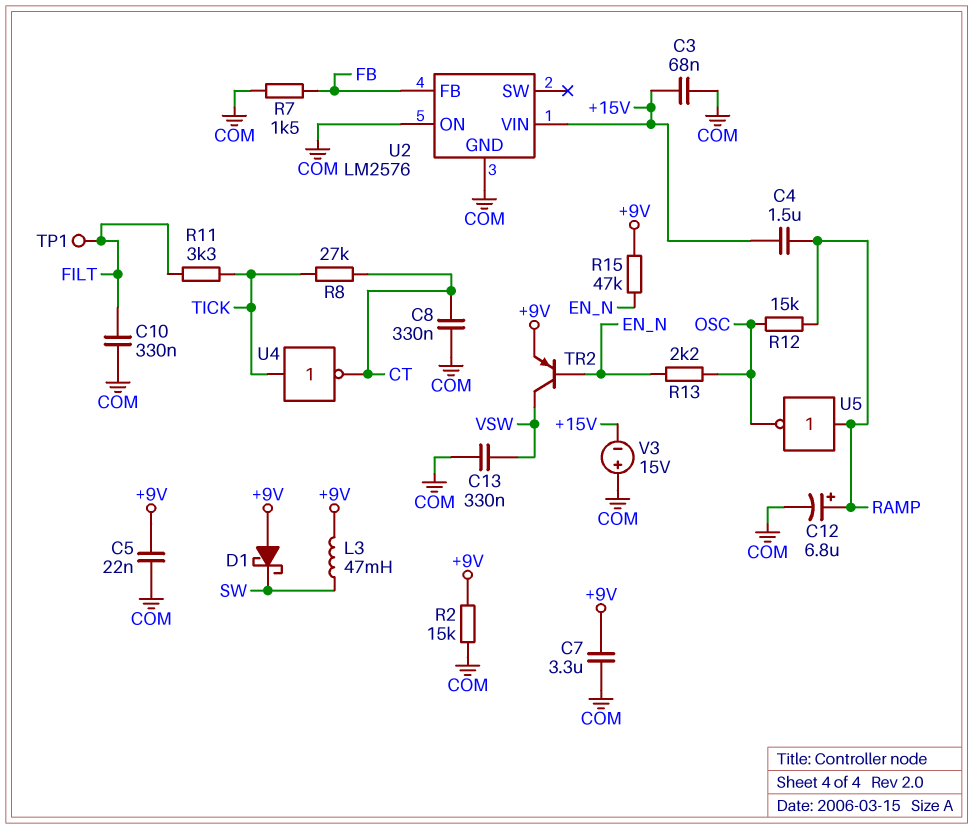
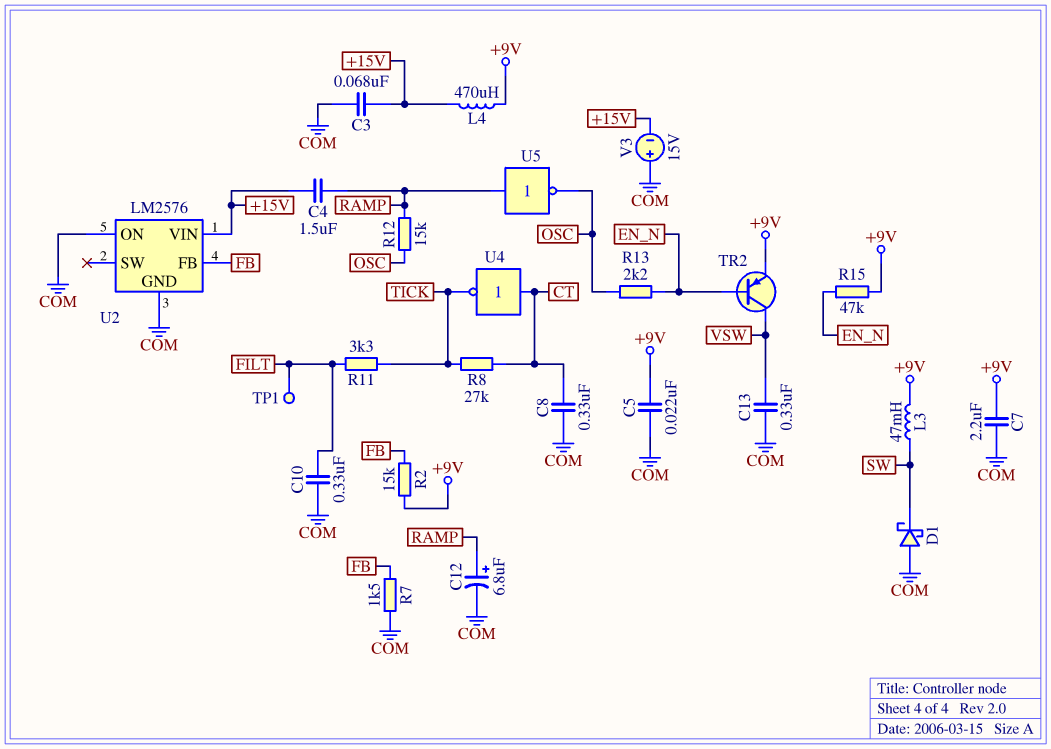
C7: 3.3uF (+9V, COM) -> 2.2uF (+9V, COM)
D1: schottky (A +9V, K SW) -> schottky (A COM, K SW)
L4: none -> 470uH (+9V, +15V)
R2: 15k (+9V, COM) -> 15k (+9V, FB)
U4: NOT (in TICK, out CT) -> NOT (in CT, out TICK)

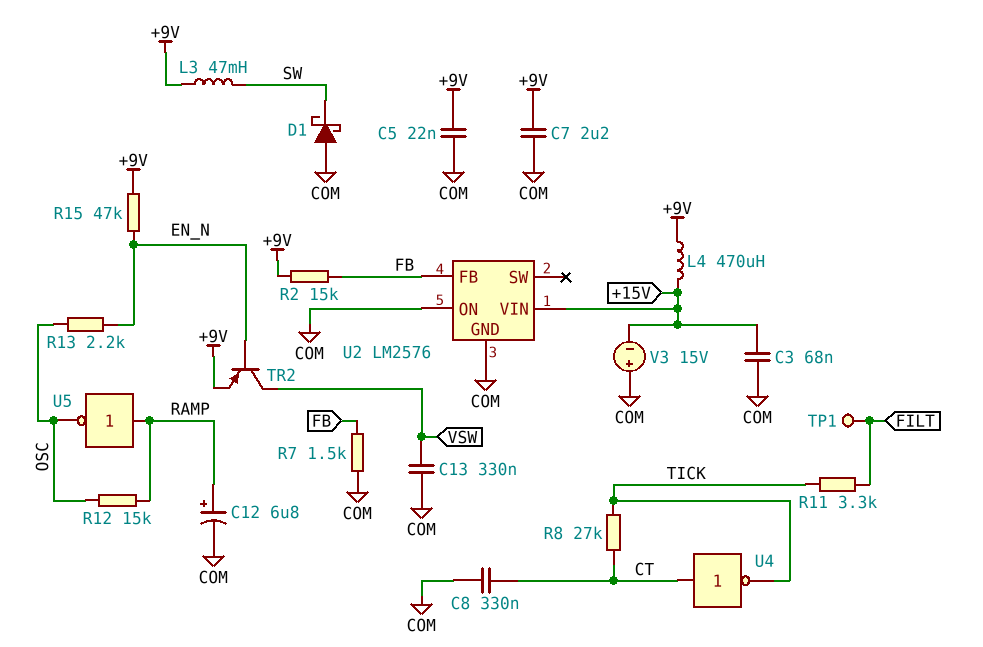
C4: 1.5uF (+15V, RAMP) -> none
C10: 330nF (COM, FILT) -> none

